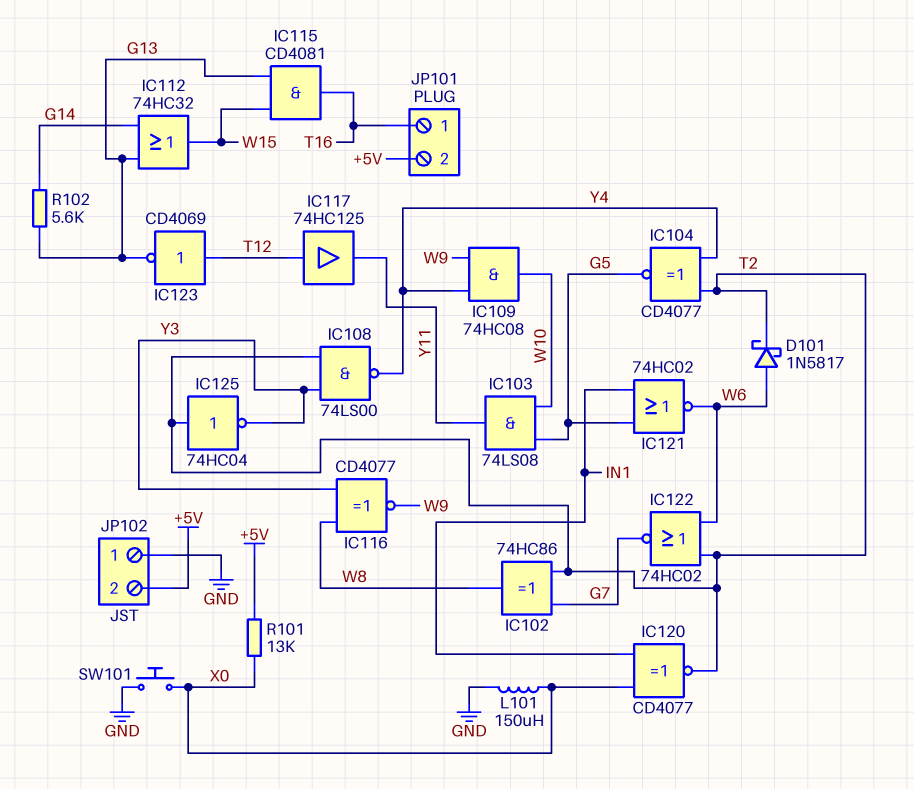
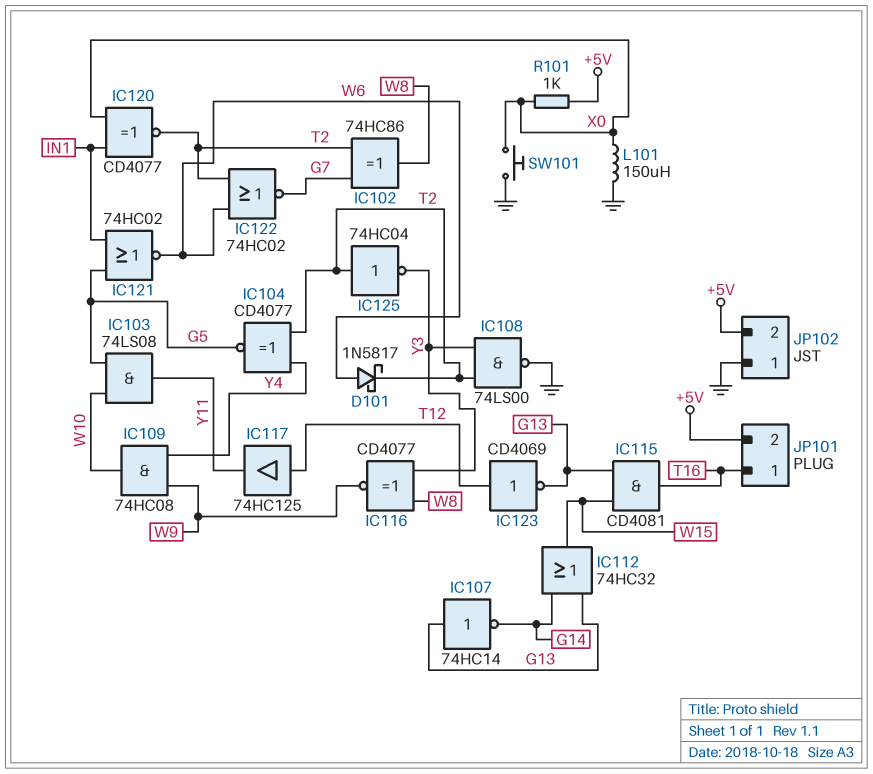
IC107: none -> NOT 74HC14 (in G13, out G14)
IC108: NAND 74LS00 (in T2, in Y3, out Y4) -> NAND 74LS00 (in T2, in Y3, out GND)
R101: 13k (+5V, X0) -> 1k (+5V, X0)
R102: 5.6k (G13, G14) -> none

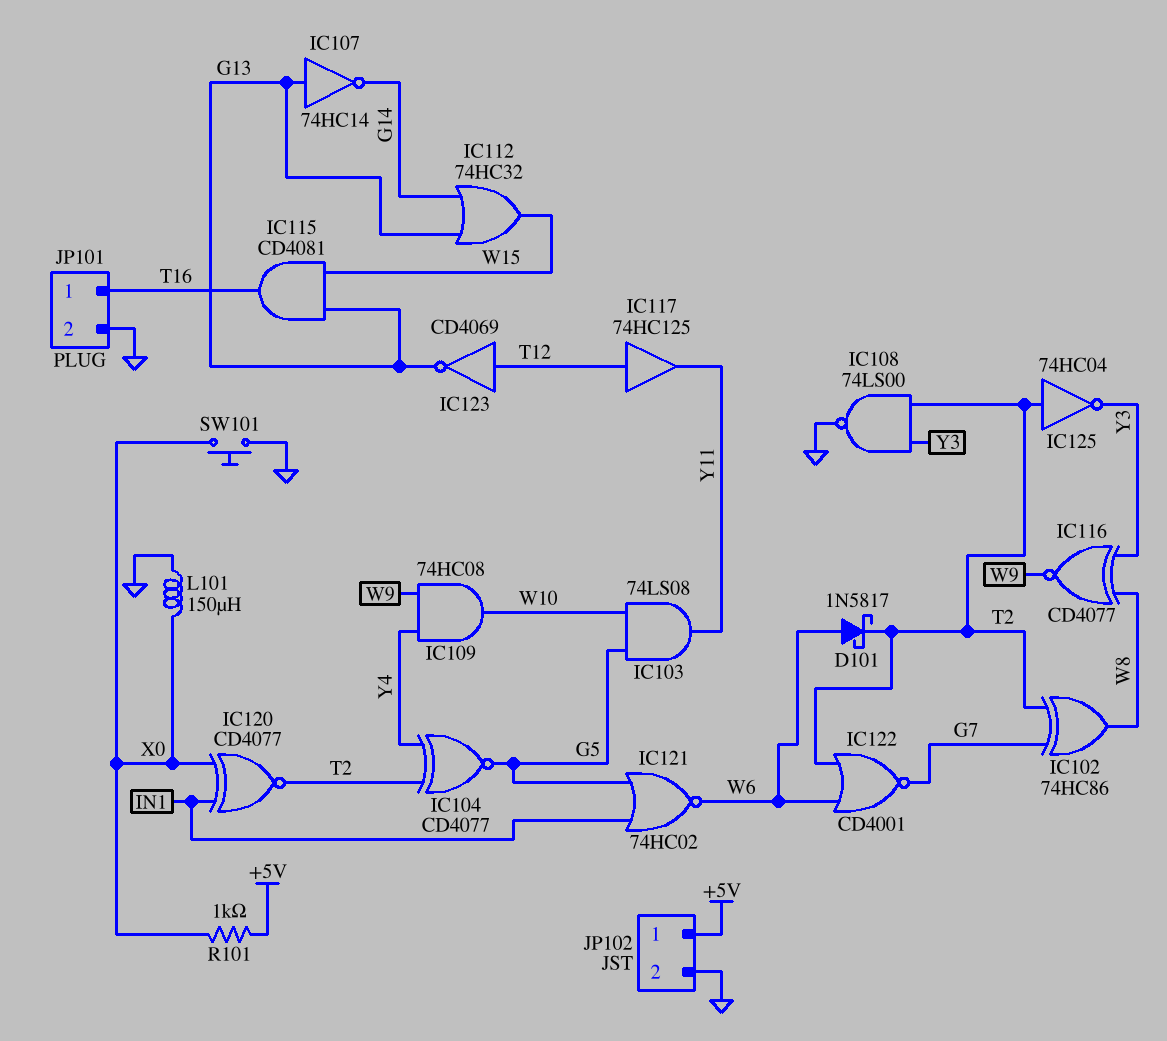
IC122: NOR 74HC02 (in T2, in W6, out G7) -> NOR CD4001 (in T2, in W6, out G7)
JP101 pin 2: +5V -> GND
JP102 pin 1: GND -> +5V
JP102 pin 2: +5V -> GND

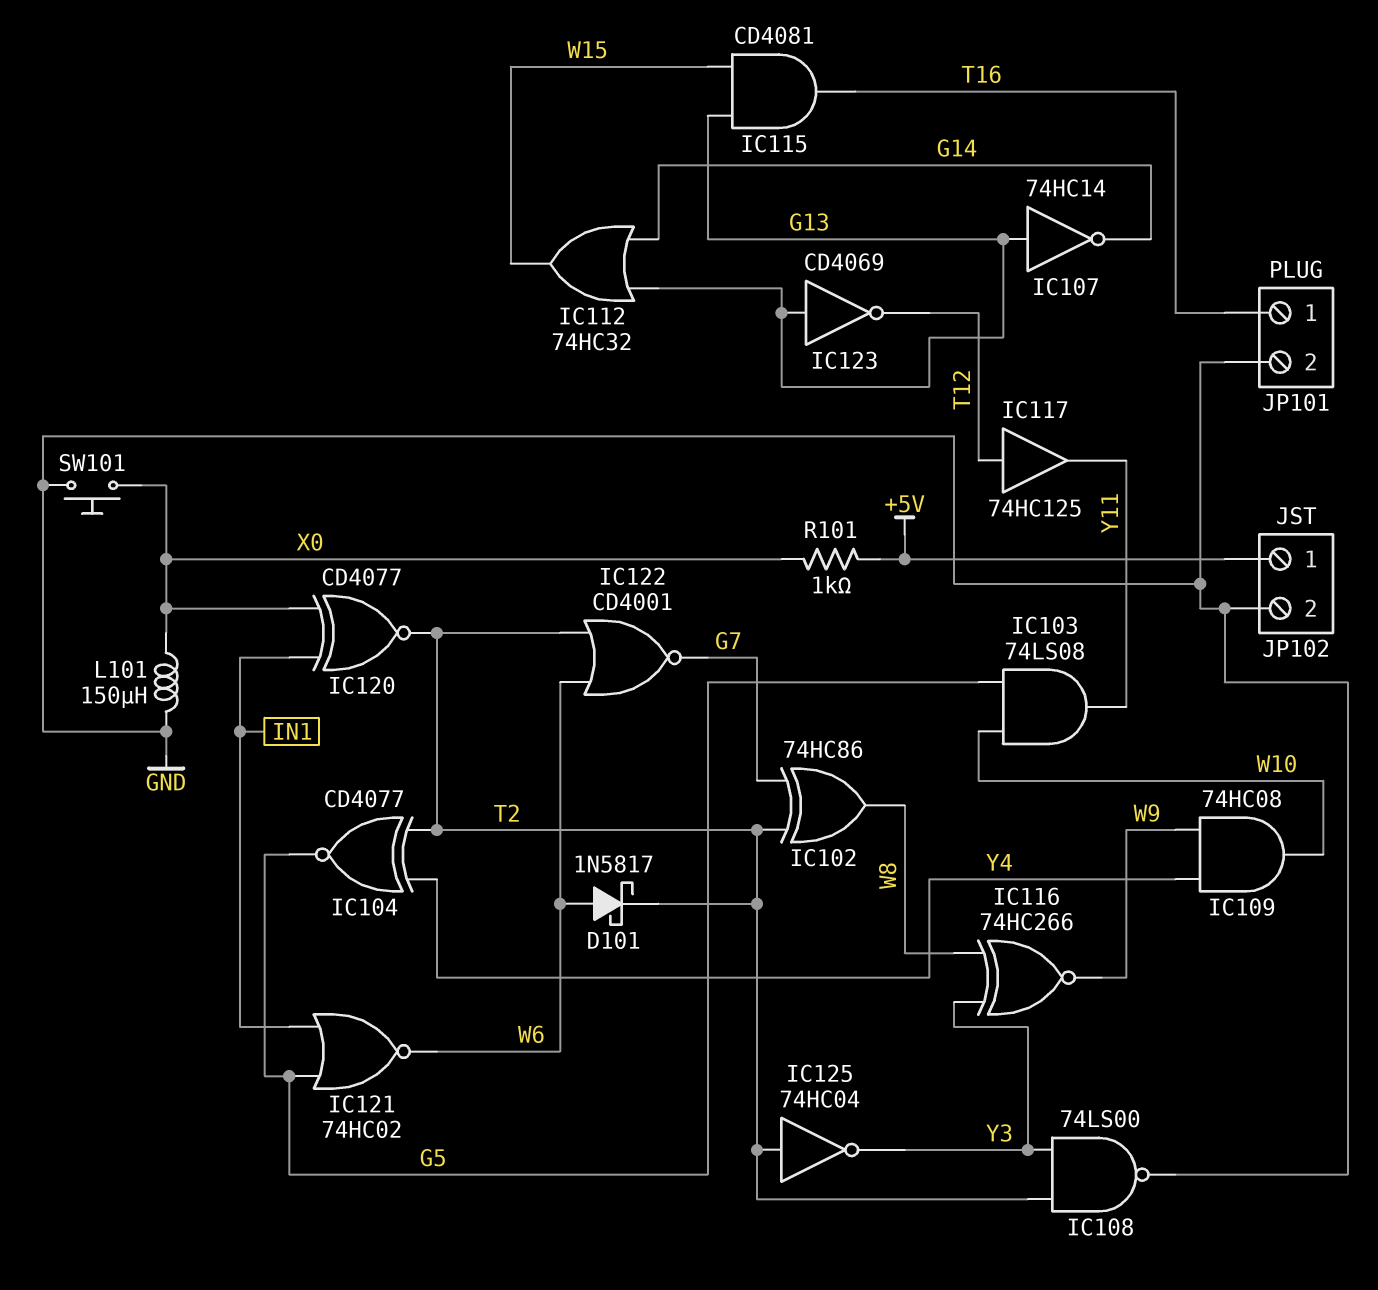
IC116: XNOR CD4077 (in W8, in Y3, out W9) -> XNOR 74HC266 (in W8, in Y3, out W9)
IC123: NOT CD4069 (in T12, out G13) -> NOT CD4069 (in G13, out T12)

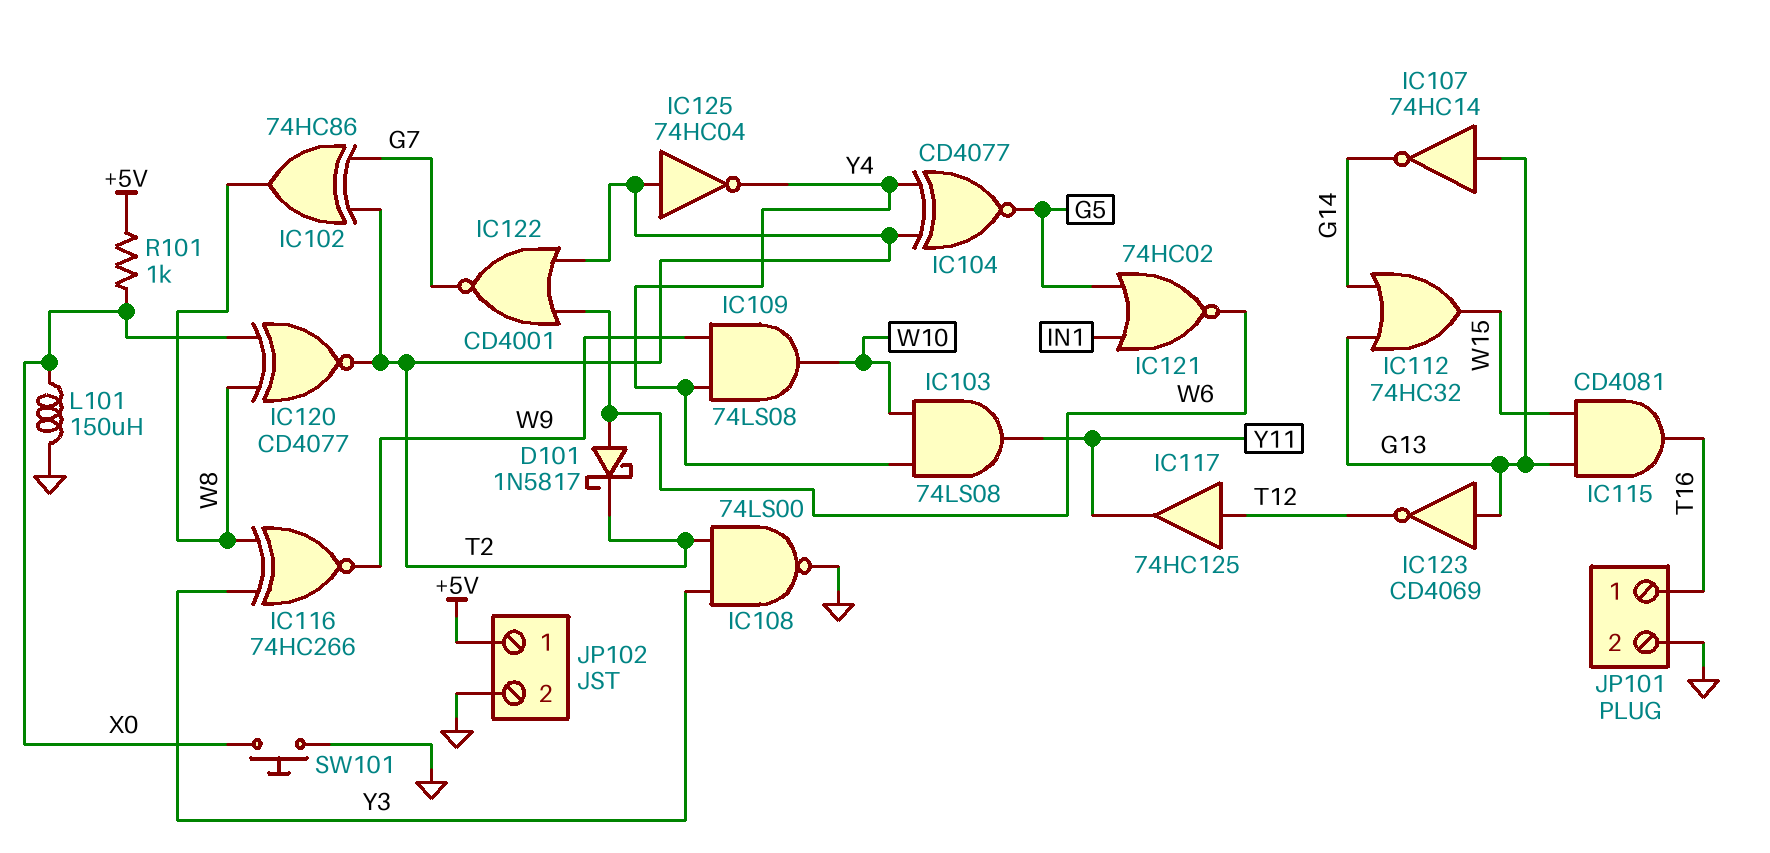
IC103: AND 74LS08 (in G5, in W10, out Y11) -> AND 74LS08 (in W10, in Y4, out Y11)
IC109: AND 74HC08 (in W9, in Y4, out W10) -> AND 74LS08 (in W9, in Y4, out W10)
IC120: XNOR CD4077 (in IN1, in X0, out T2) -> XNOR CD4077 (in W8, in X0, out T2)
IC125: NOT 74HC04 (in T2, out Y3) -> NOT 74HC04 (in T2, out Y4)

